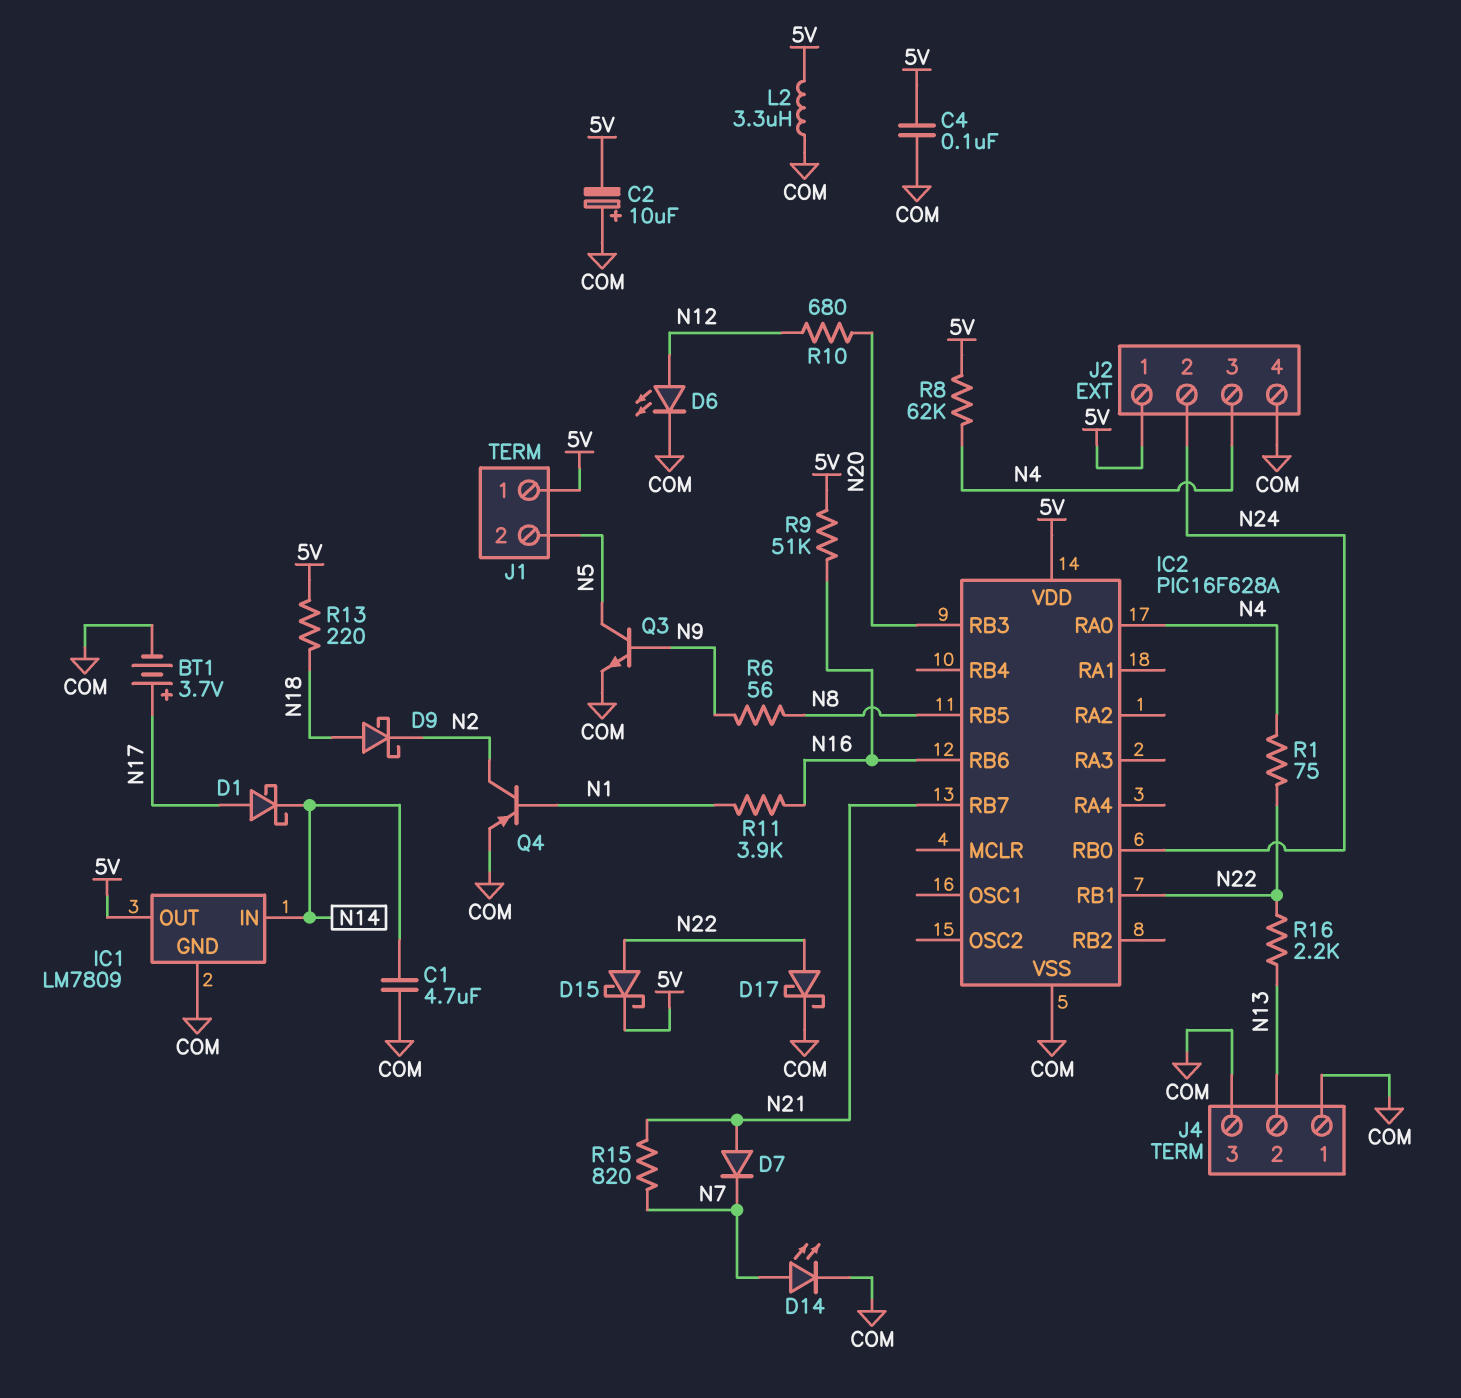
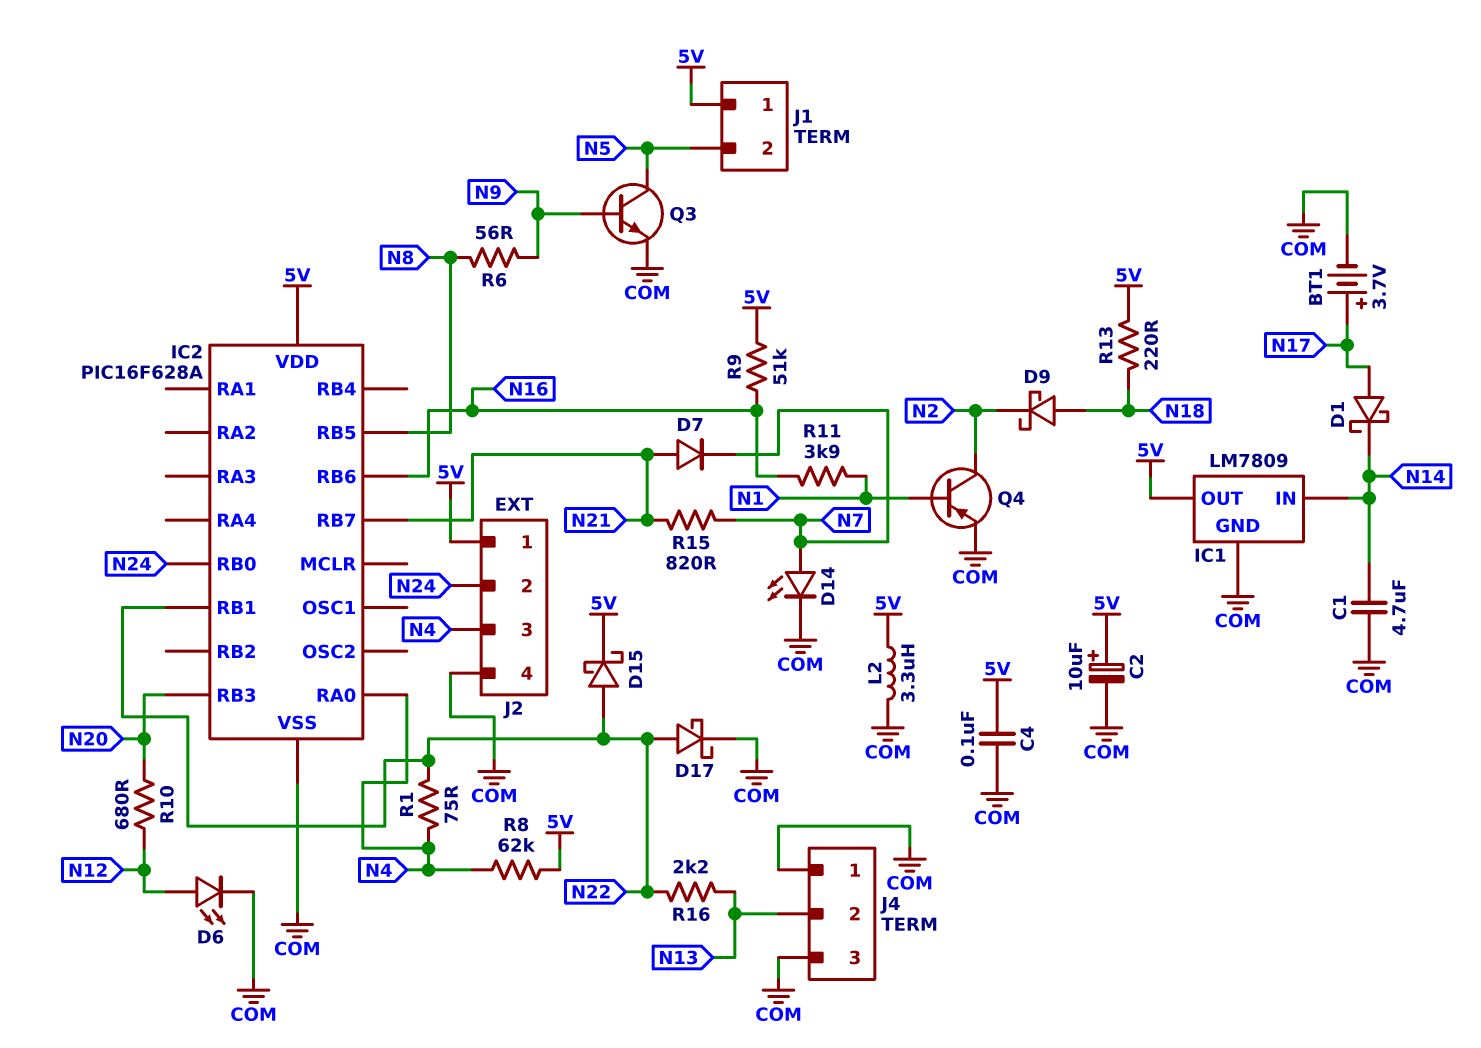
C2: 10uF (plus COM, minus 5V) -> 10uF (plus 5V, minus COM)

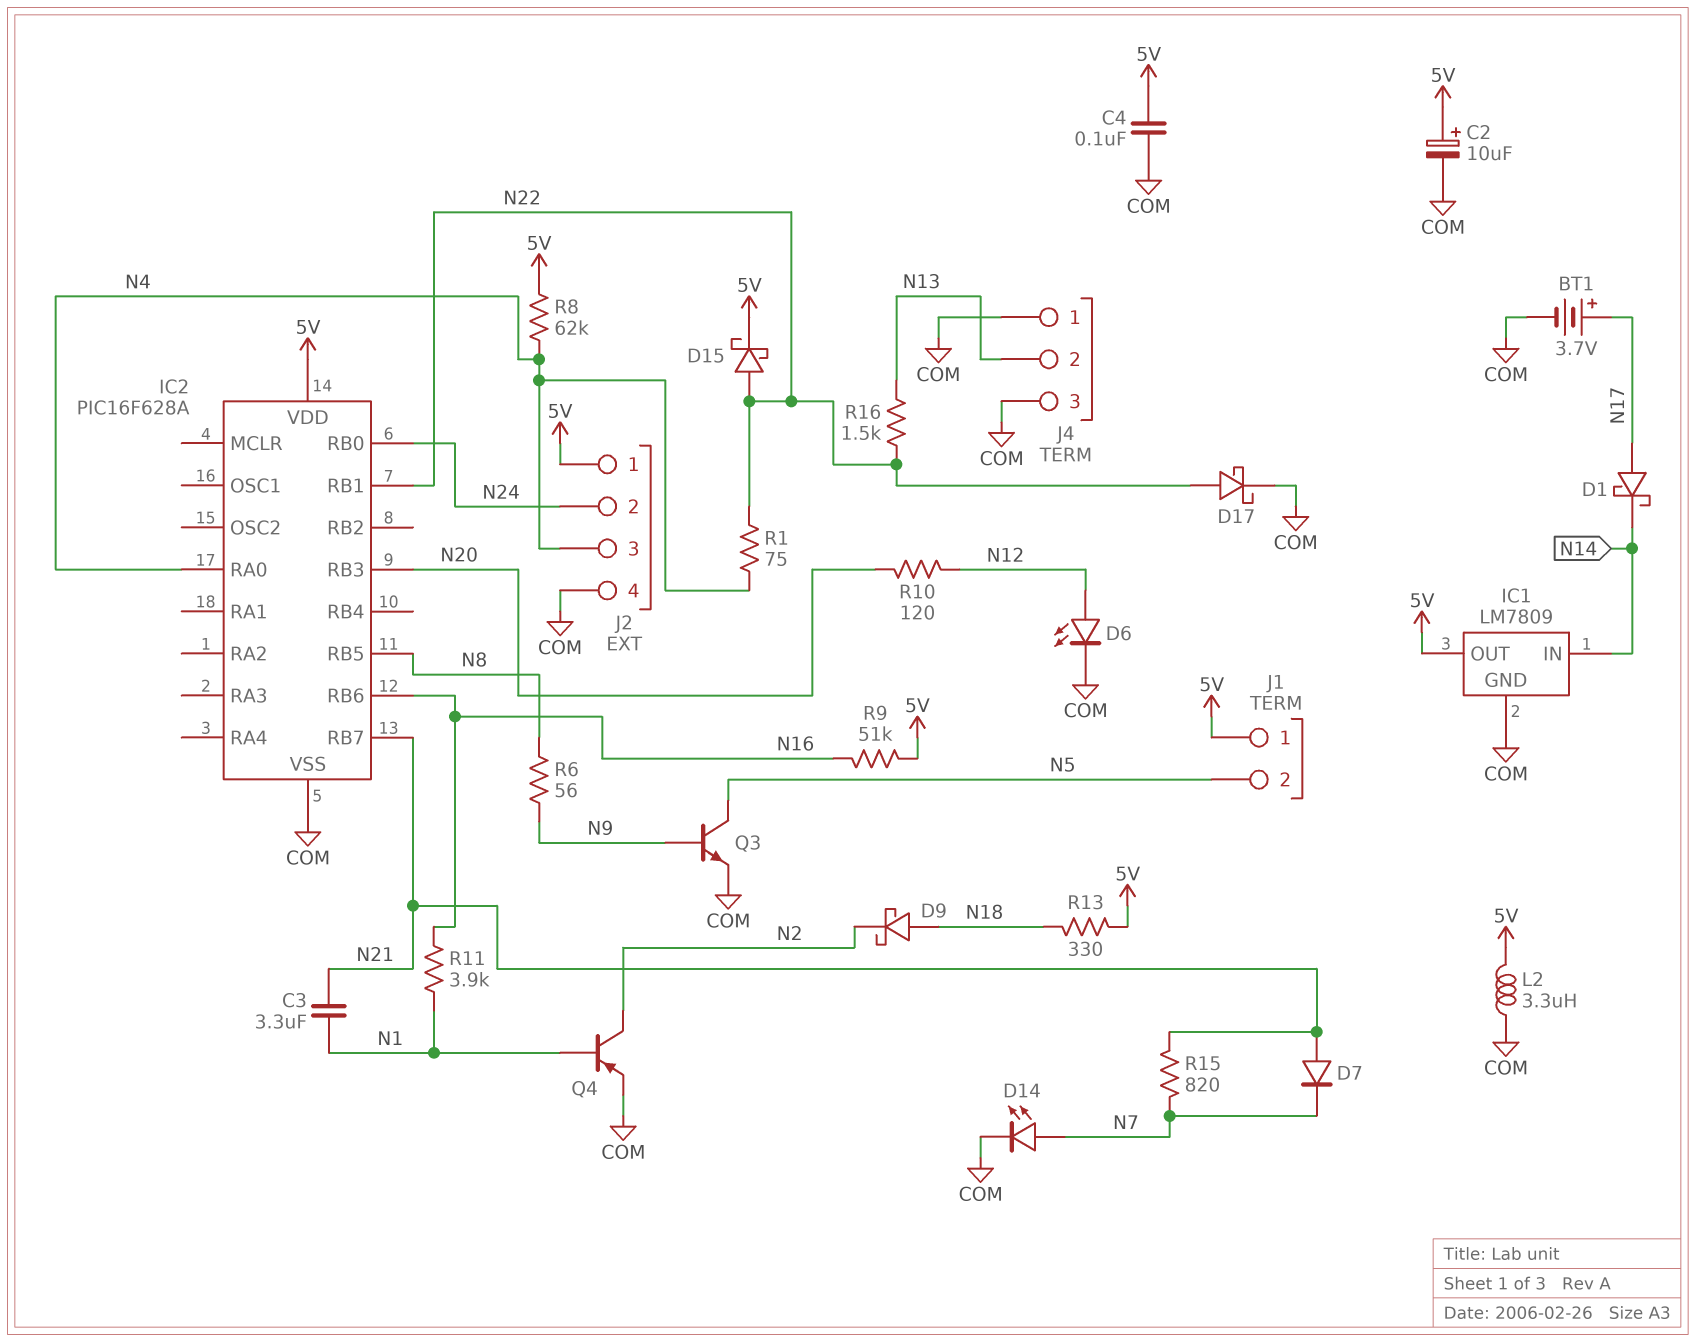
C1: 4.7uF (COM, N14) -> none
C3: none -> 3.3uF (N1, N21)
R10: 680 (N12, N20) -> 120 (N12, N20)
R13: 220 (5V, N18) -> 330 (5V, N18)
R16: 2.2k (N13, N22) -> 1.5k (N13, N22)

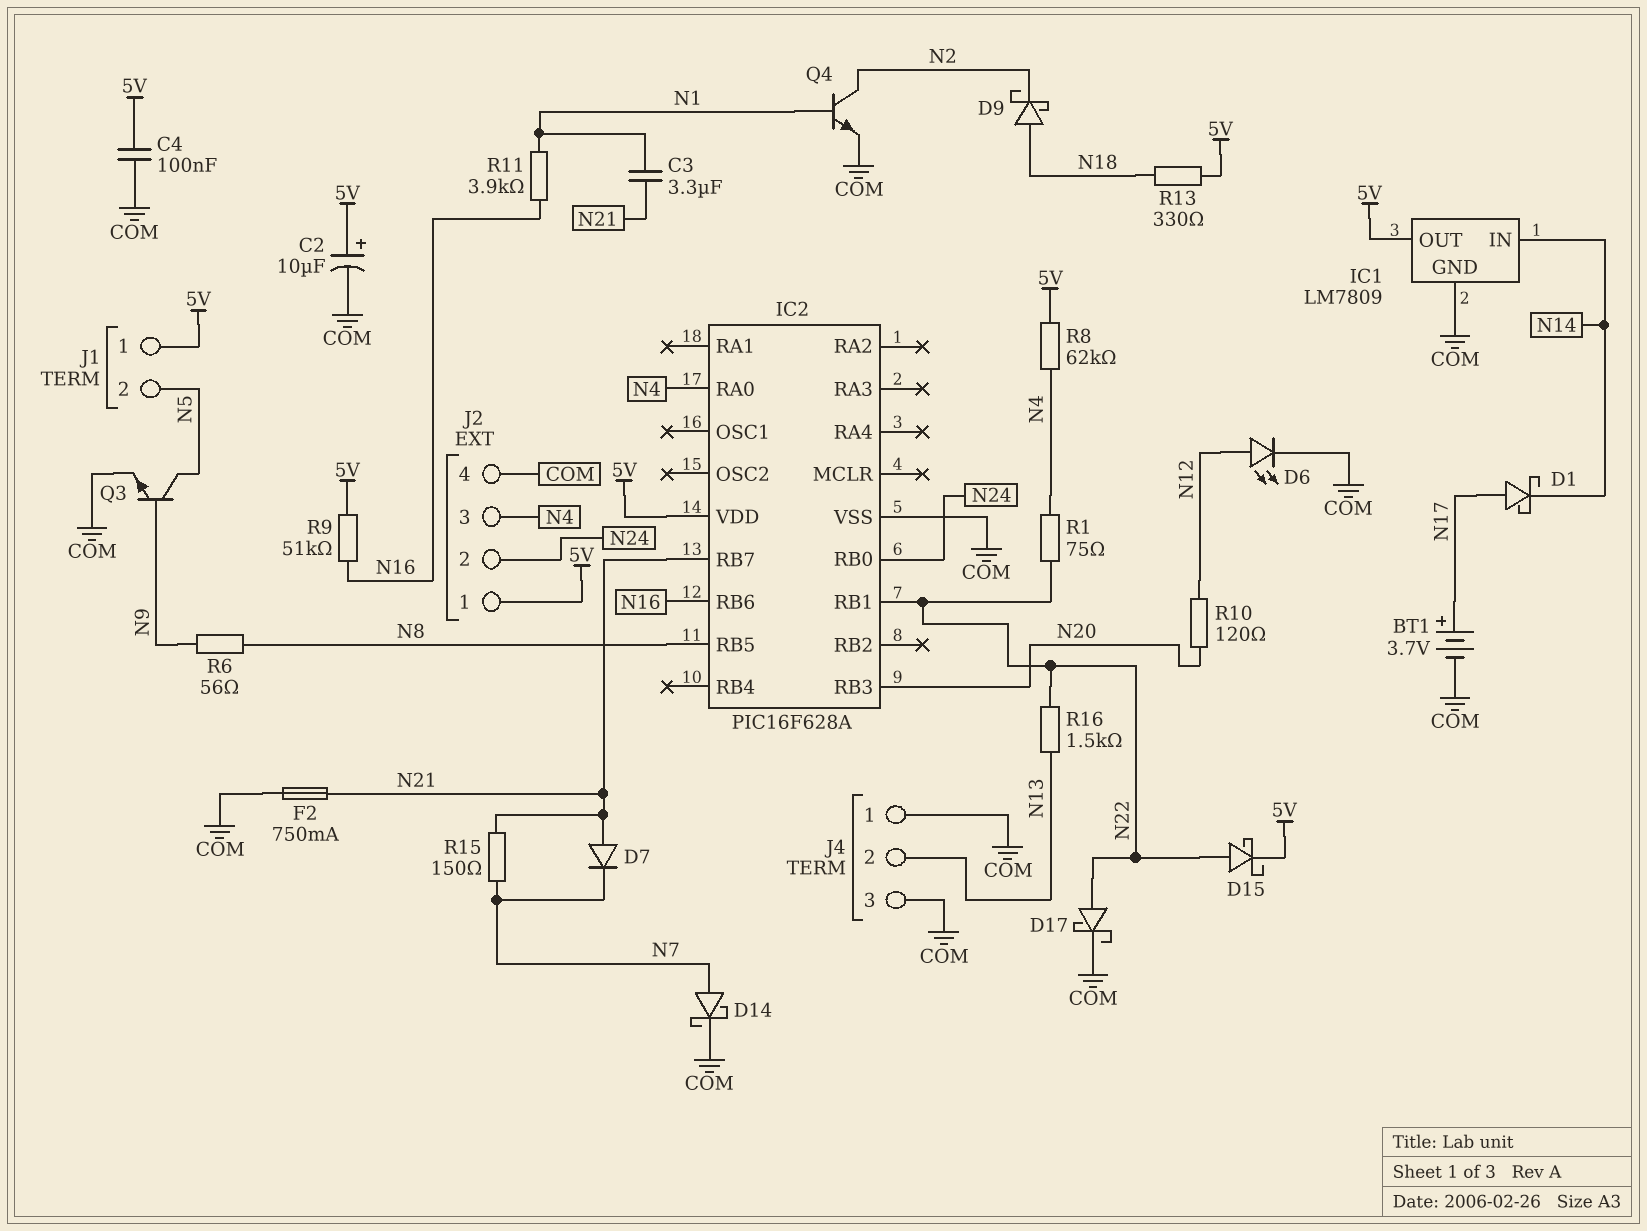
D14: LED (A N7, K COM) -> schottky (A N7, K COM)
F2: none -> 750mA (COM, N21)
L2: 3.3uH (5V, COM) -> none
Q4: PNP (B N1, C N2, E COM) -> NPN (B N1, C N2, E COM)
R15: 820 (N7, N21) -> 150 (N7, N21)

